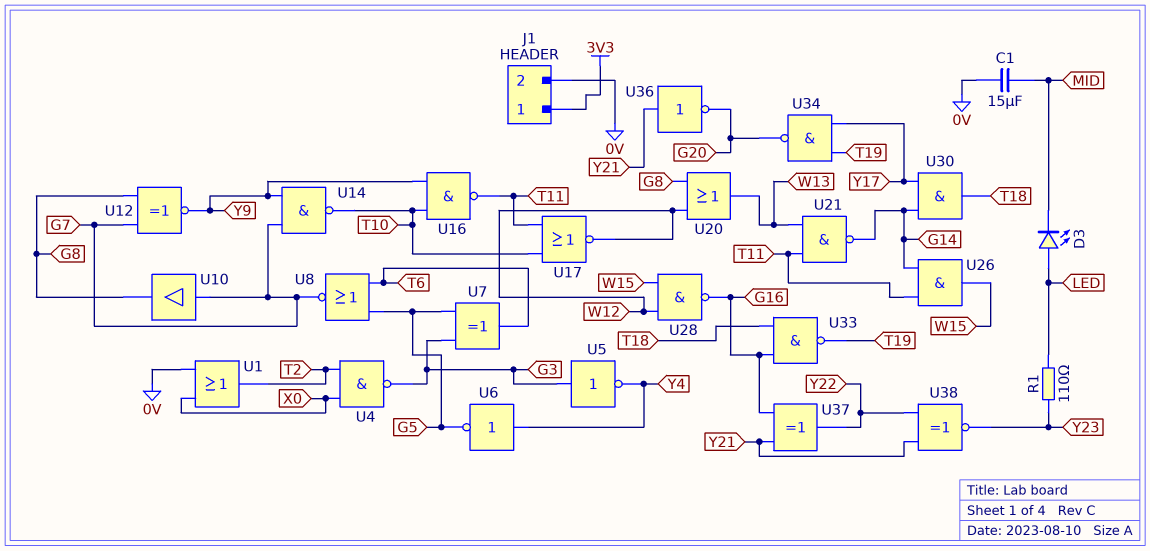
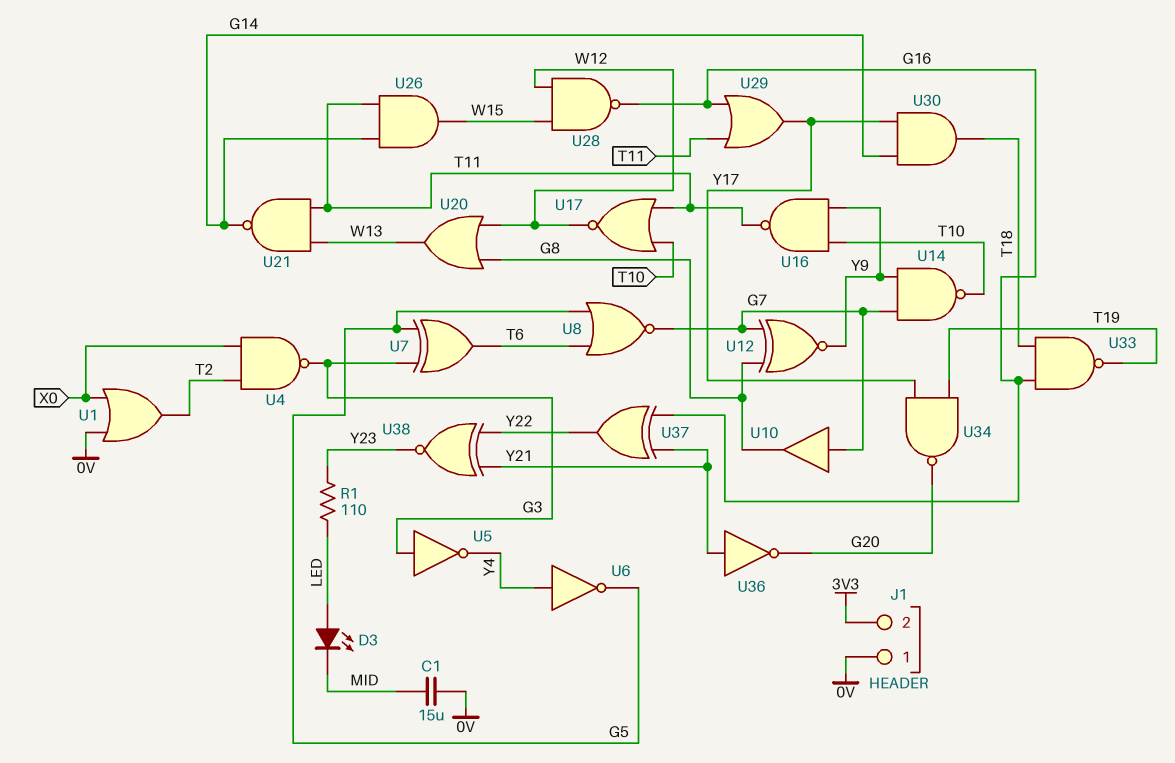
J1 pin 1: 3V3 -> 0V
J1 pin 2: 0V -> 3V3
U29: none -> OR (in G16, in T11, out Y17)

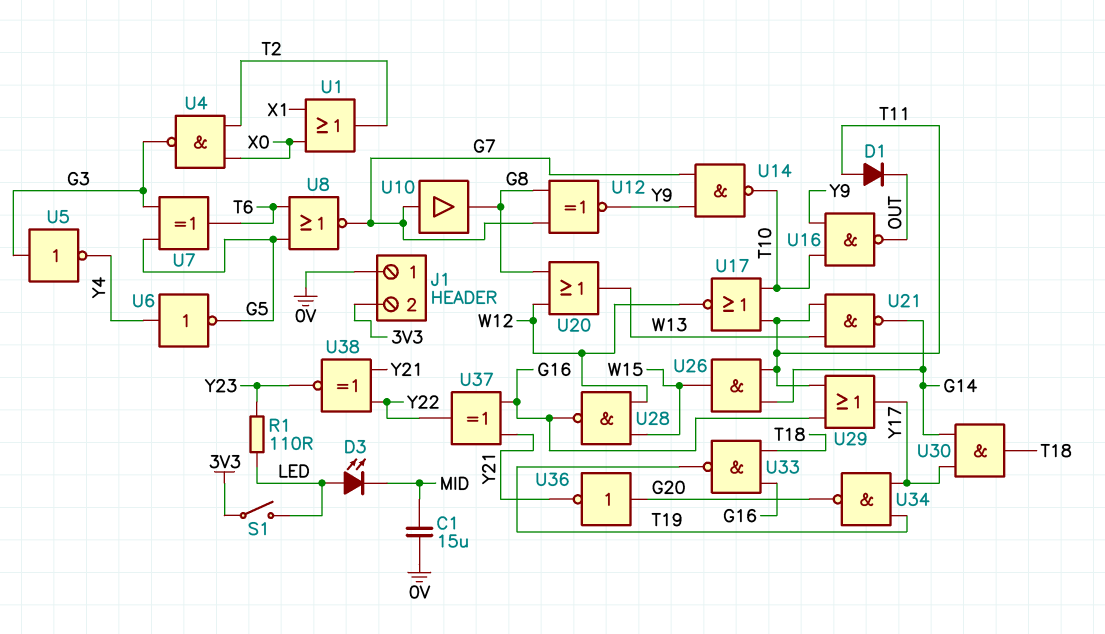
D1: none -> diode (A T11, K OUT)
S1: none -> switch (3V3, LED)
U1: OR (in 0V, in X0, out T2) -> OR (in X0, in X1, out T2)
U16: NAND (in T10, in Y9, out T11) -> NAND (in T10, in Y9, out OUT)
U36: NOT (in Y21, out G20) -> NOT (in G20, out Y21)

